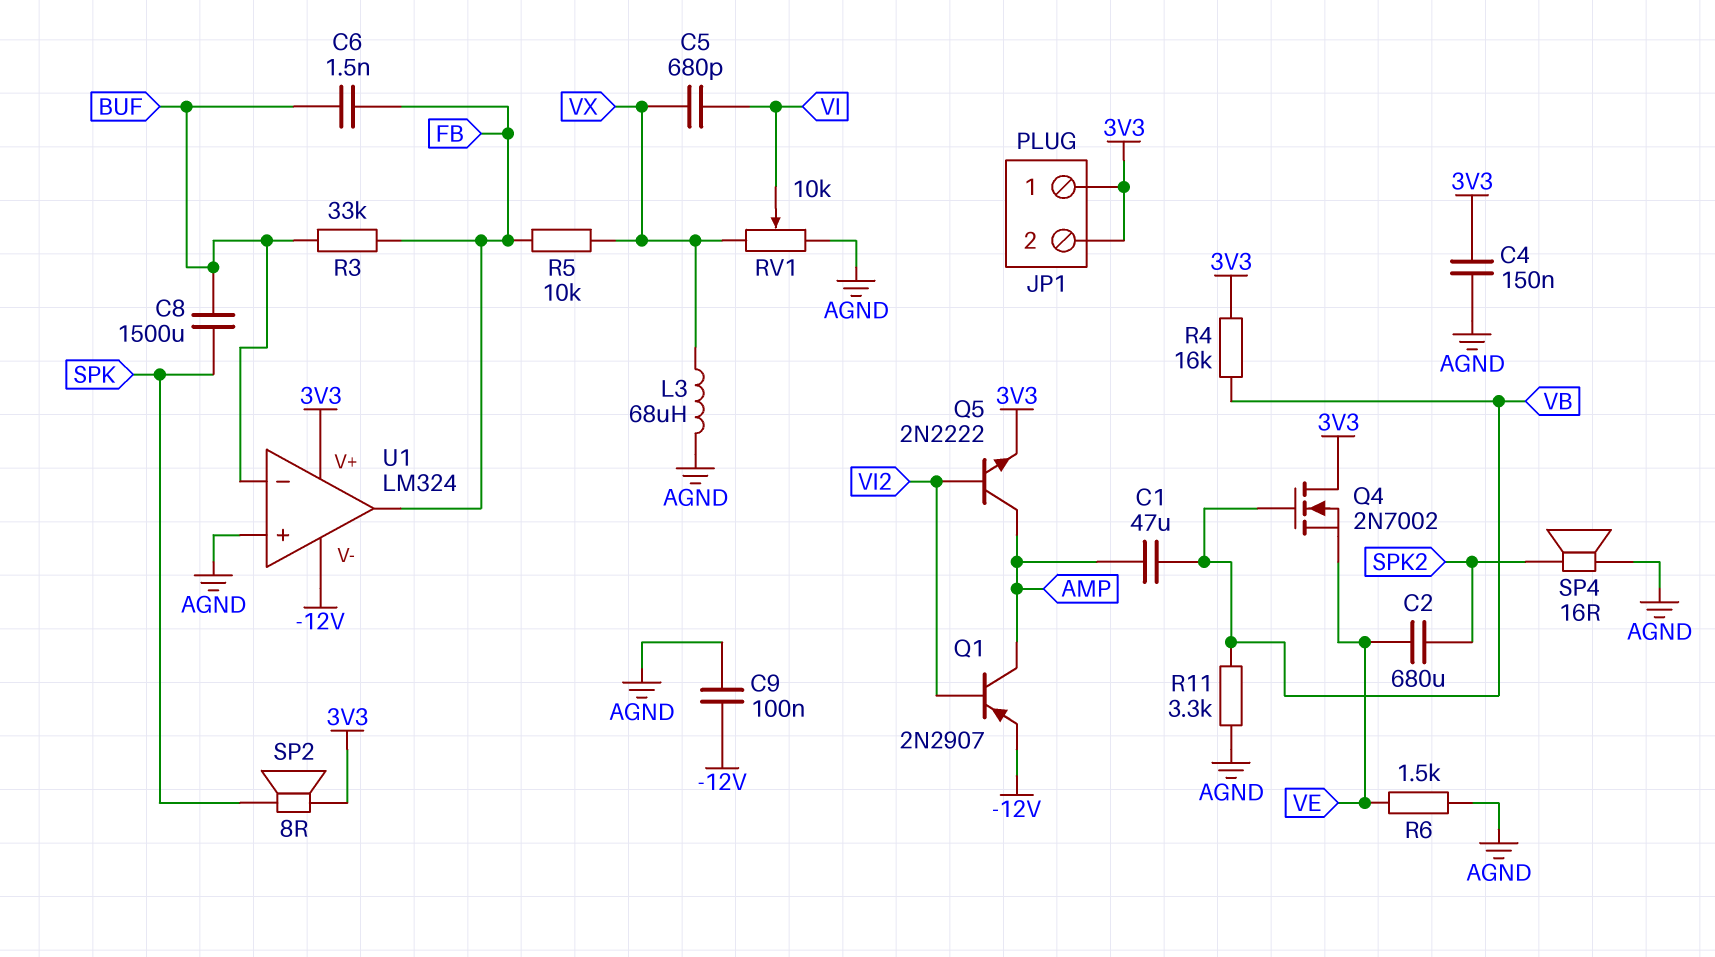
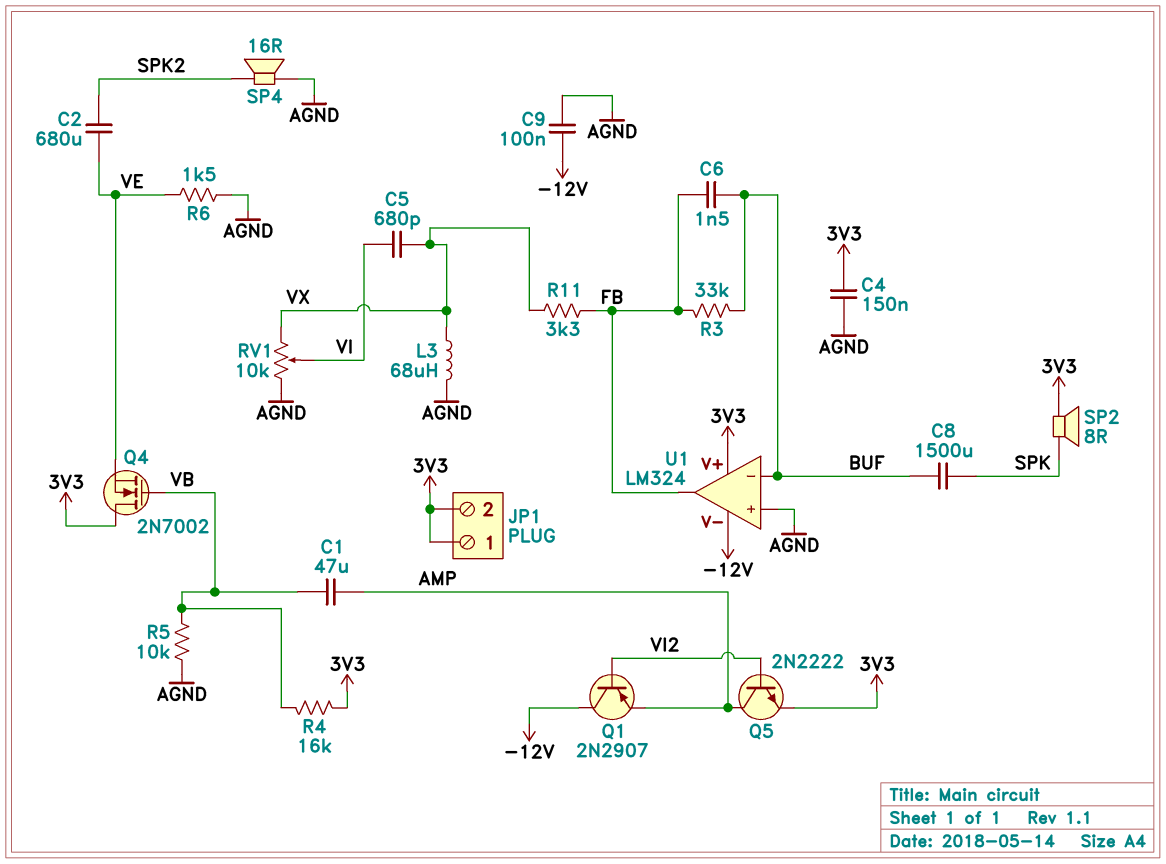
Q1: PNP 2N2907 (B VI2, C AMP, E -12V) -> PNP 2N2907 (B VI2, C -12V, E AMP)
R5: 10k (FB, VX) -> 10k (AGND, VB)
R11: 3.3k (AGND, VB) -> 3.3k (FB, VX)

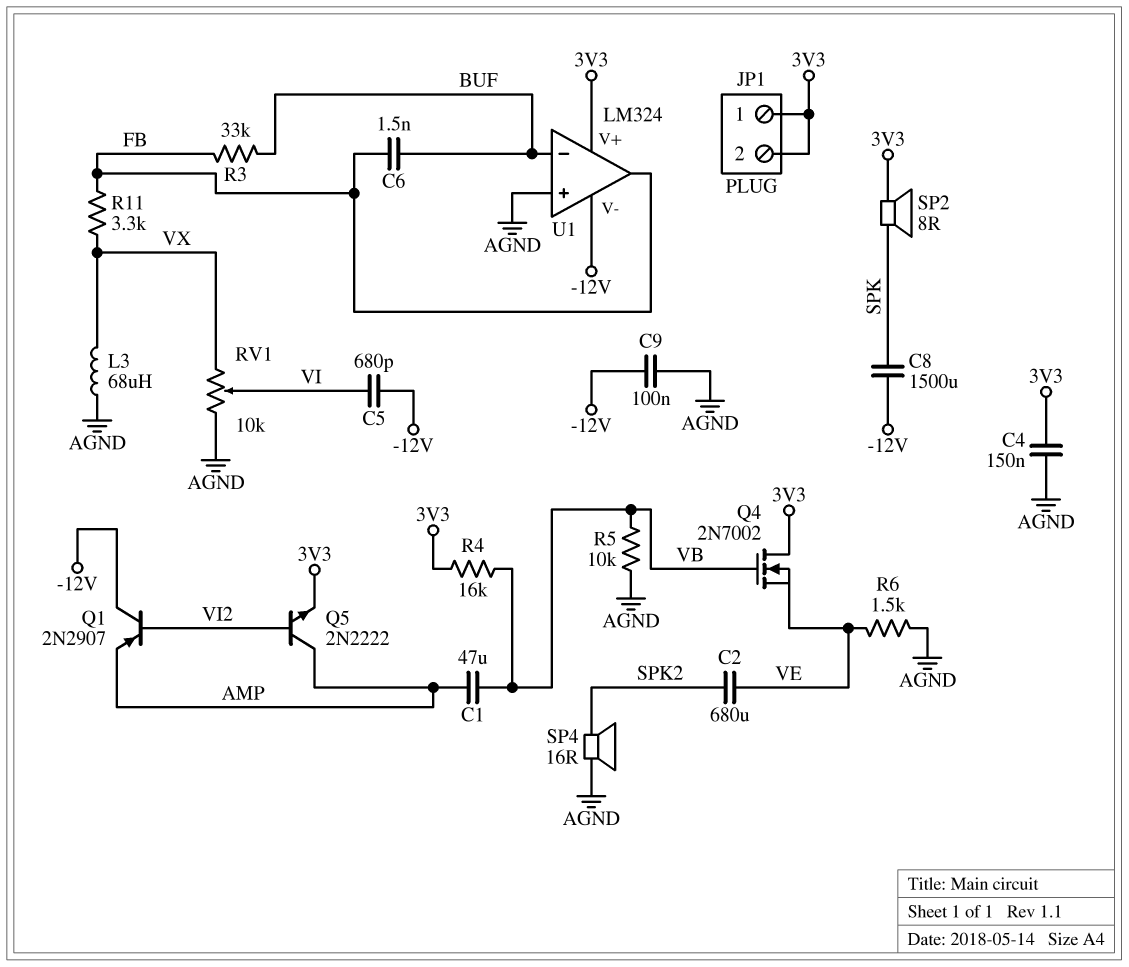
C5: 680pF (VI, VX) -> 680pF (-12V, VI)
C8: 1500uF (BUF, SPK) -> 1500uF (-12V, SPK)

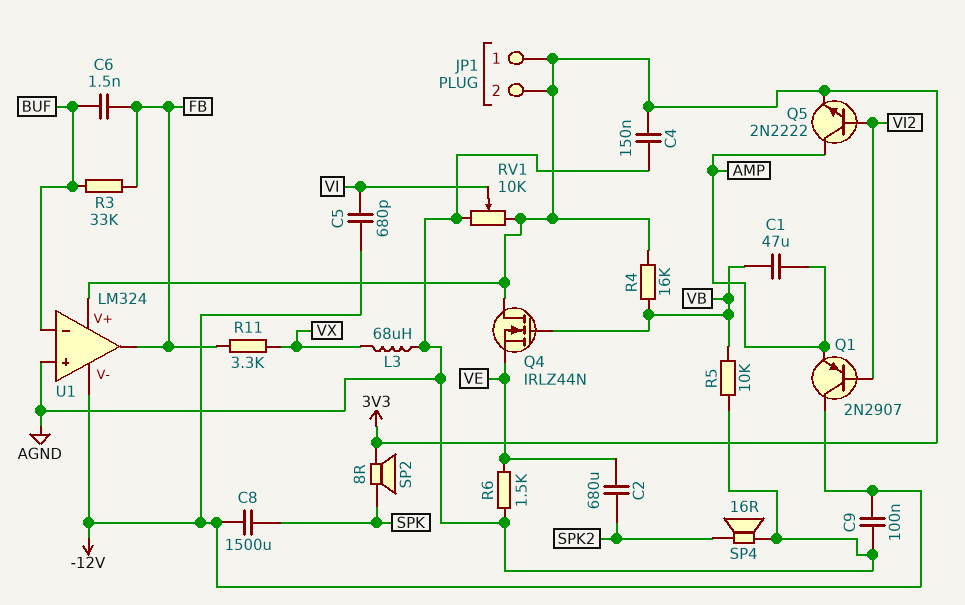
Q4: NMOS 2N7002 (G VB, D 3V3, S VE) -> NMOS IRLZ44N (G VB, D 3V3, S VE)
RV1: 10k (AGND, VX, wiper VI) -> 10k (3V3, AGND, wiper VI)

